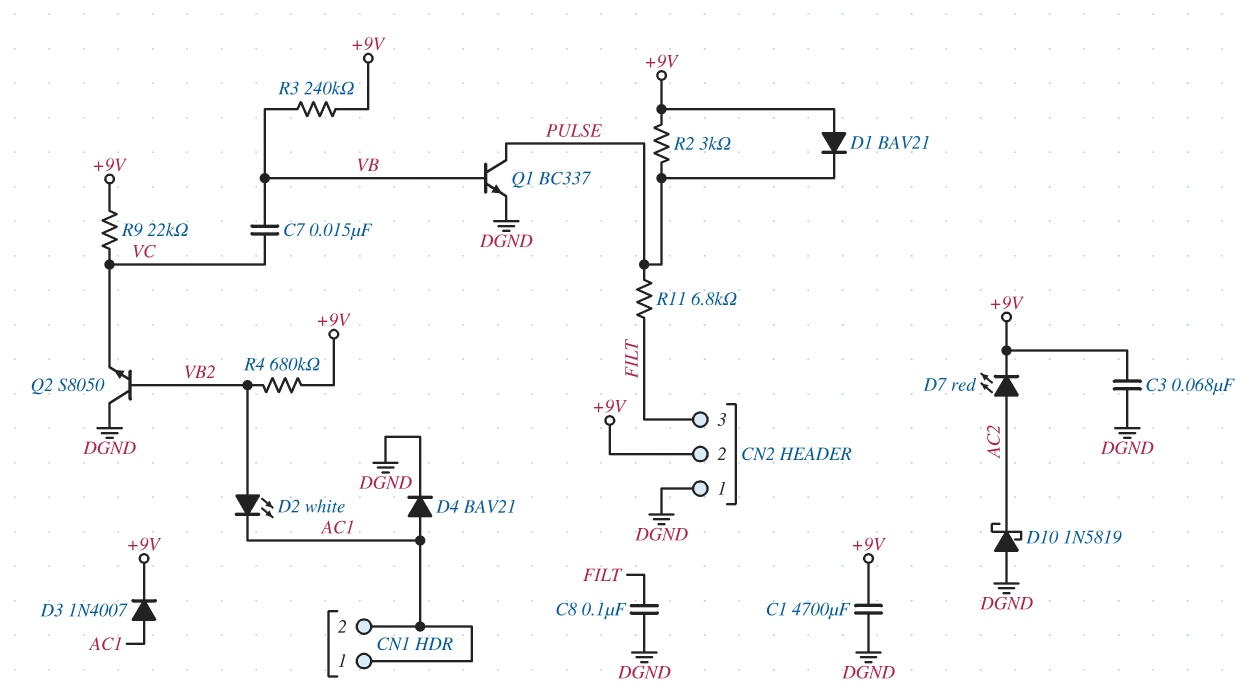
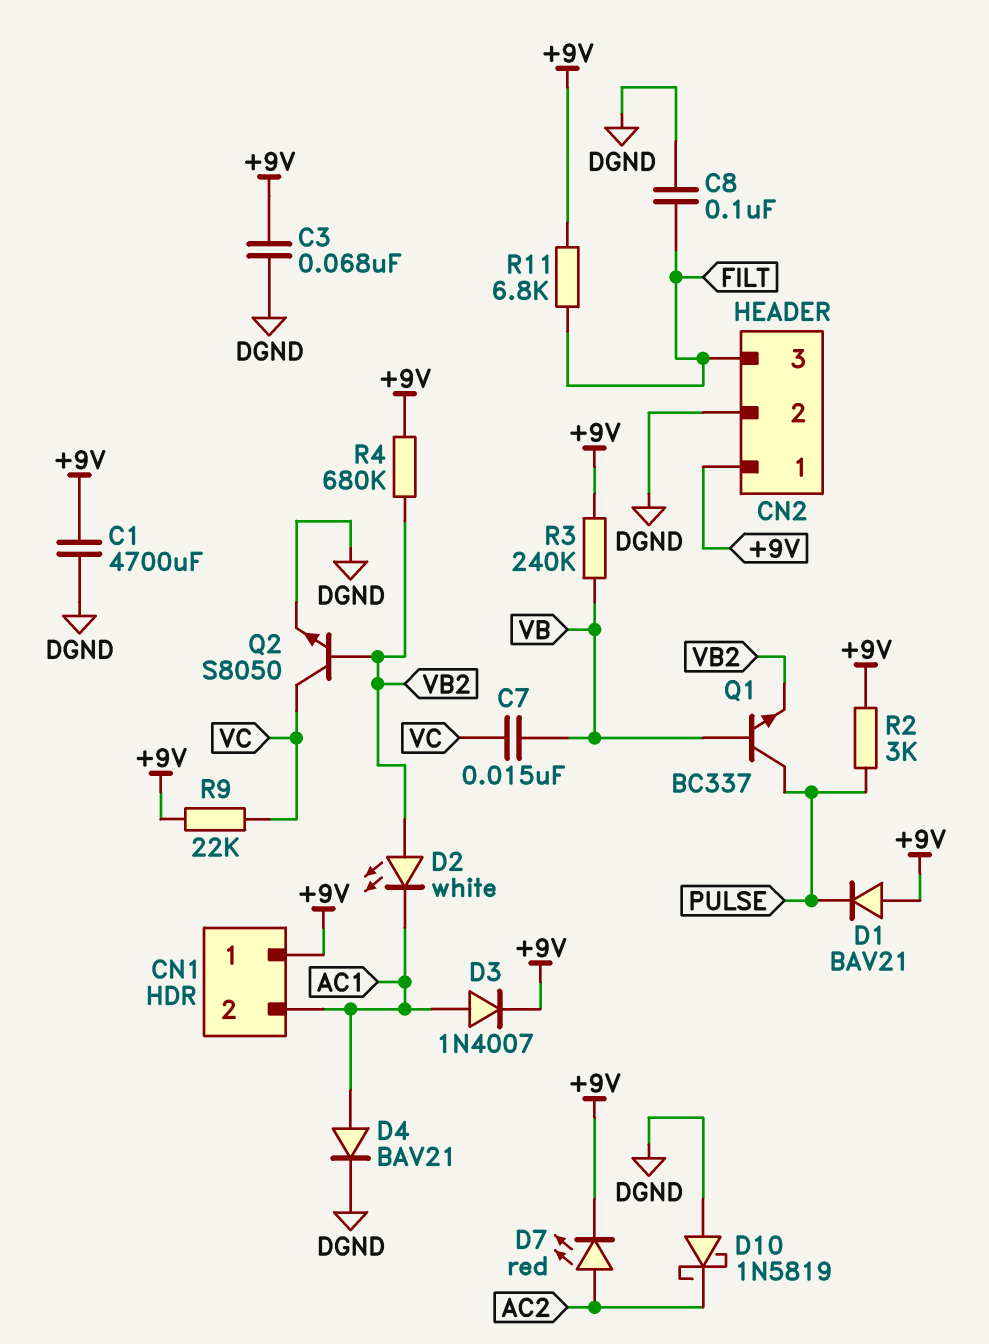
CN1 pin 1: AC1 -> +9V
CN2 pin 1: DGND -> +9V
CN2 pin 2: +9V -> DGND
Q1: NPN BC337 (B VB, C PULSE, E DGND) -> NPN BC337 (B VB, C PULSE, E VB2)
Q2: NPN S8050 (B VB2, C DGND, E VC) -> NPN S8050 (B VB2, C VC, E DGND)
R11: 6.8k (FILT, PULSE) -> 6.8k (+9V, FILT)

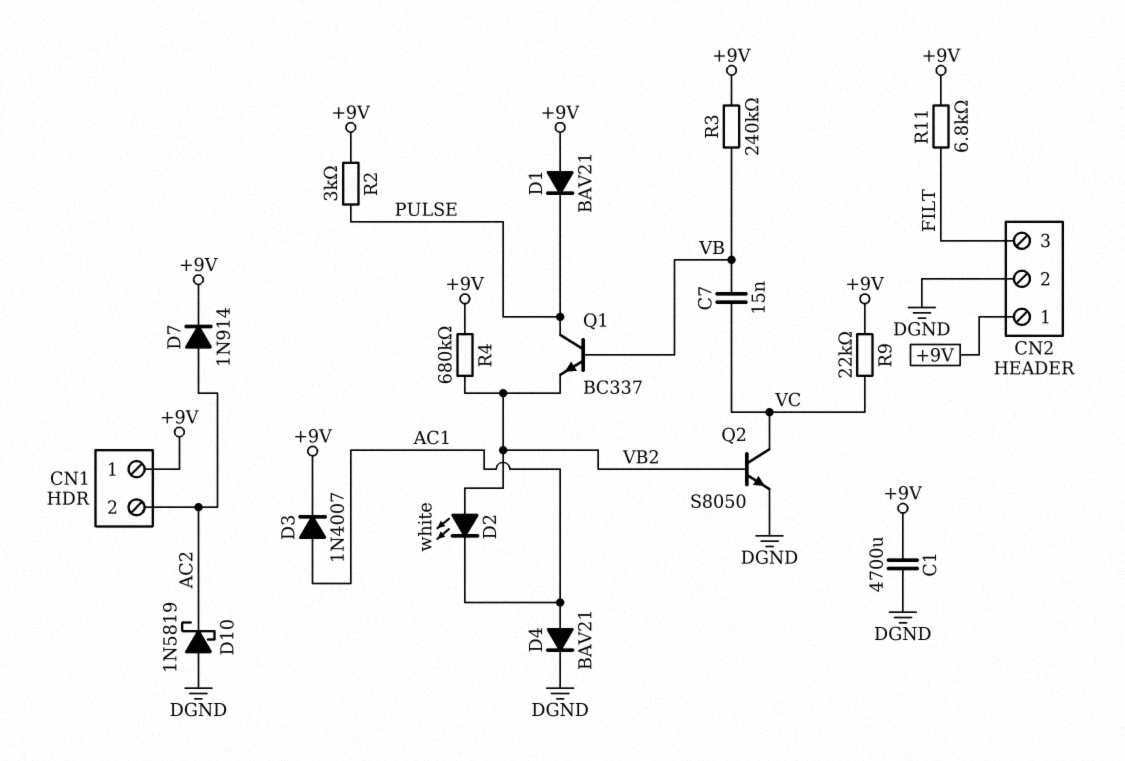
C3: 68nF (+9V, DGND) -> none
C8: 100nF (DGND, FILT) -> none
CN1 pin 2: AC1 -> AC2
D7: LED red (A AC2, K +9V) -> diode 1N914 (A AC2, K +9V)

